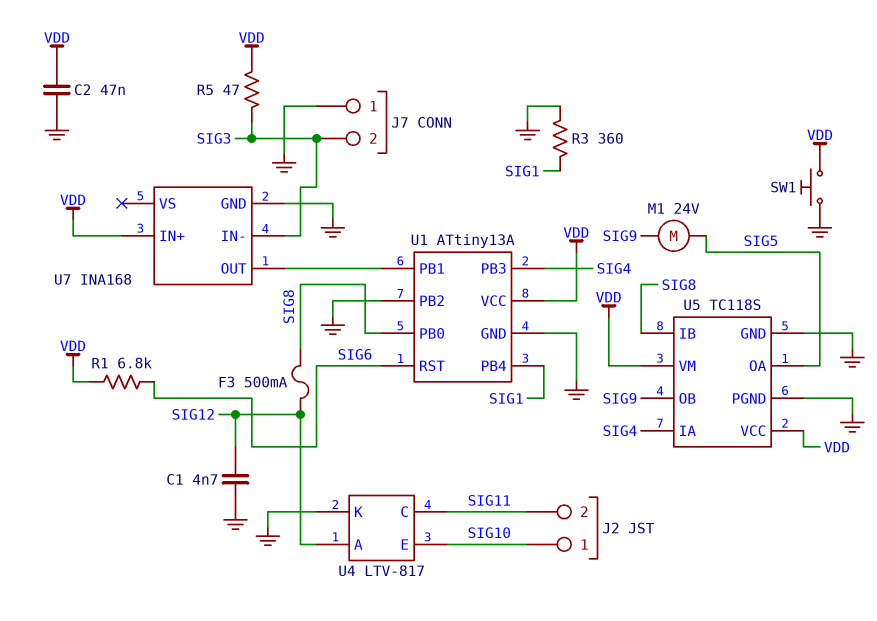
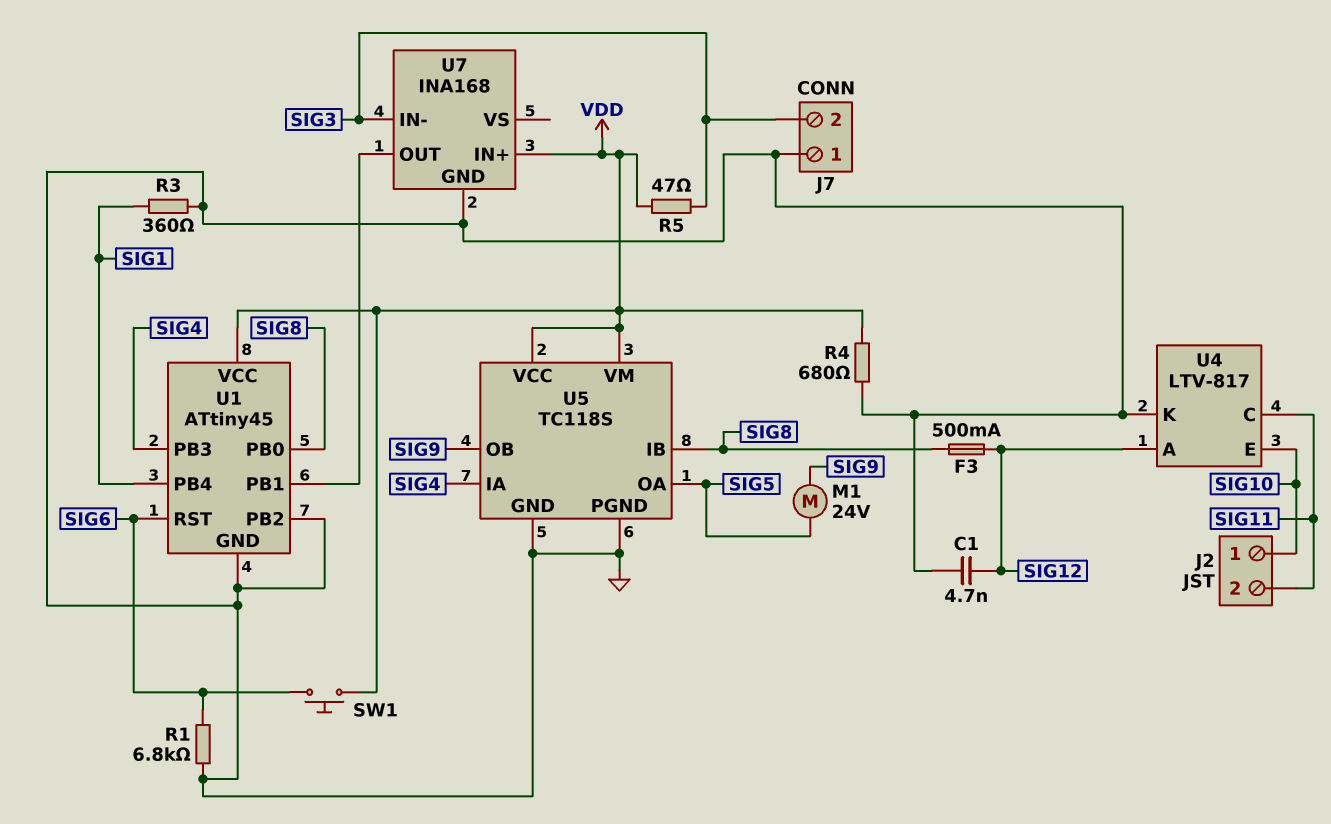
C2: 47nF (GND, VDD) -> none
R1: 6.8k (SIG6, VDD) -> 6.8k (GND, SIG6)
R4: none -> 680 (GND, VDD)
SW1: button (GND, VDD) -> button (SIG6, VDD)
U1: ATtiny13A -> ATtiny45

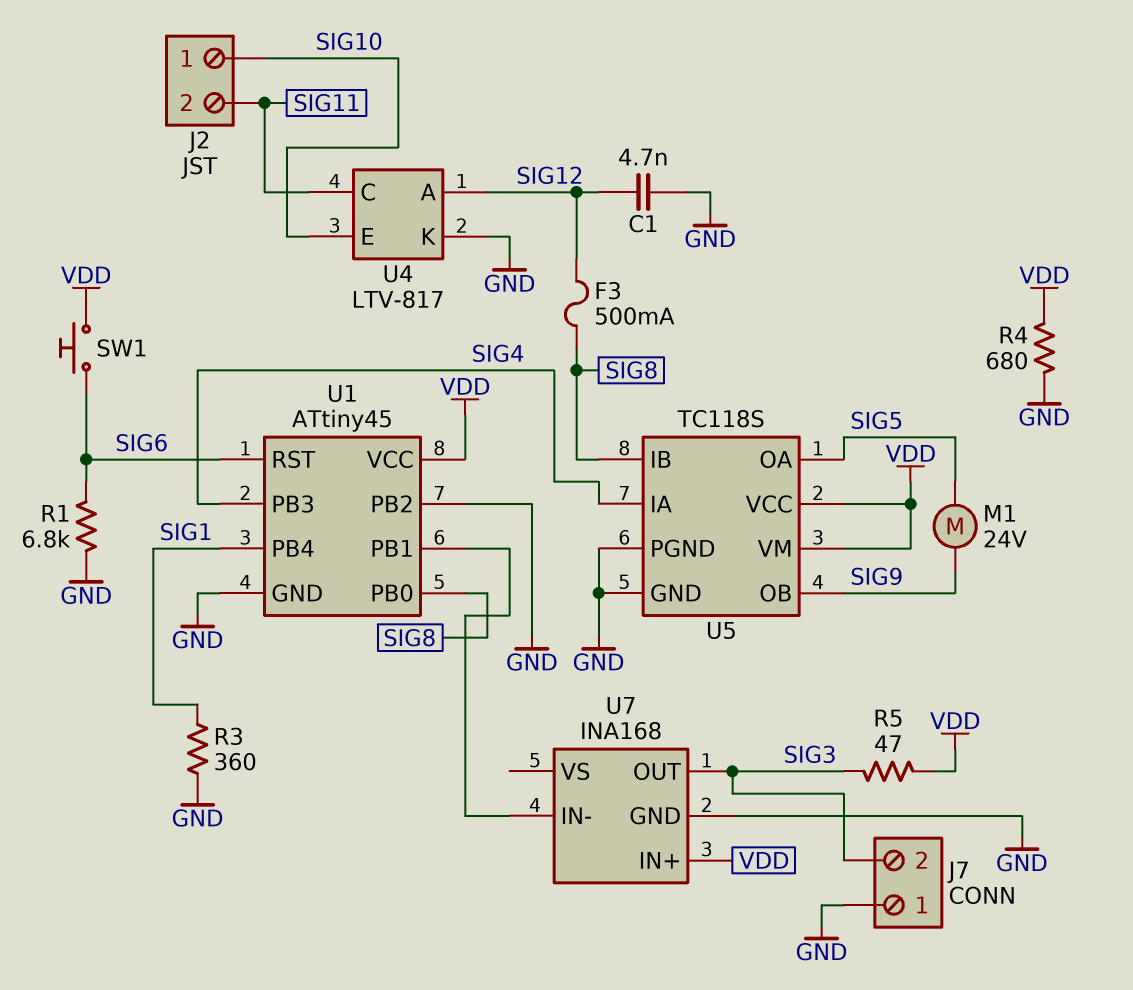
U7 pin IN-: SIG3 -> U1/PB1
U7 pin OUT: U1/PB1 -> SIG3

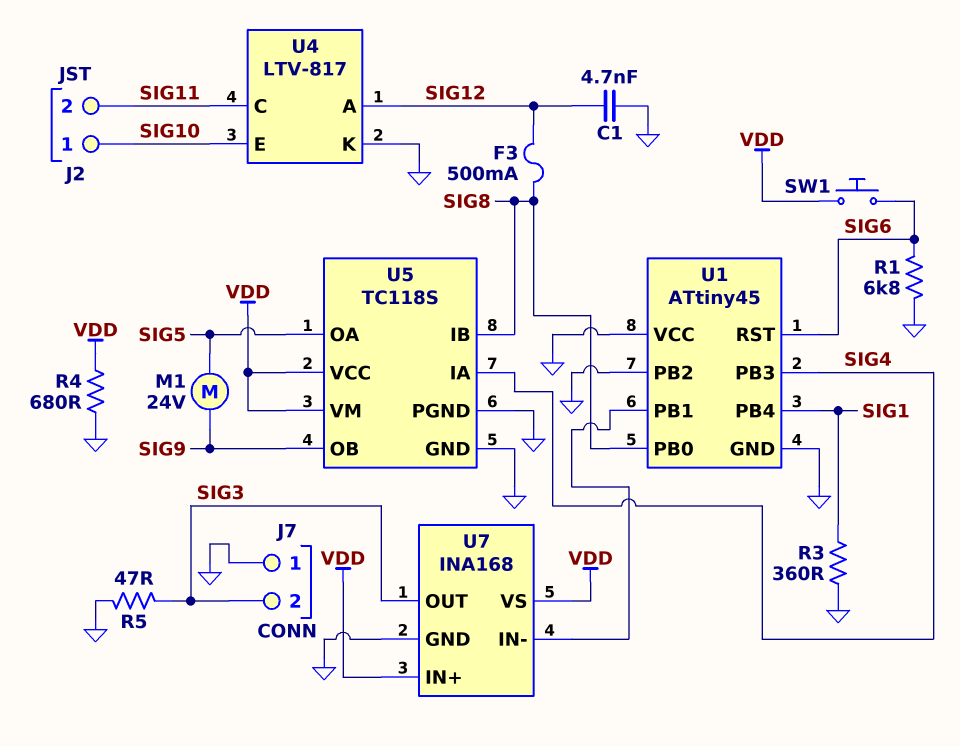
R5: 47 (SIG3, VDD) -> 47 (GND, SIG3)
U1 pin VCC: VDD -> GND
U7 pin VS: none -> VDD

